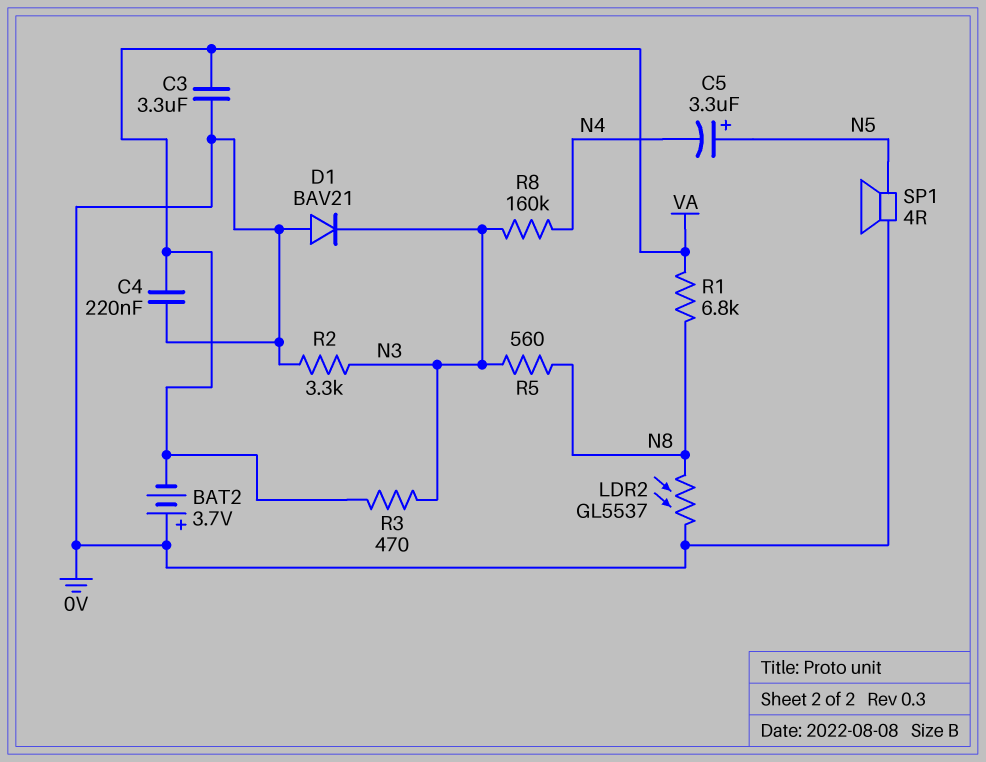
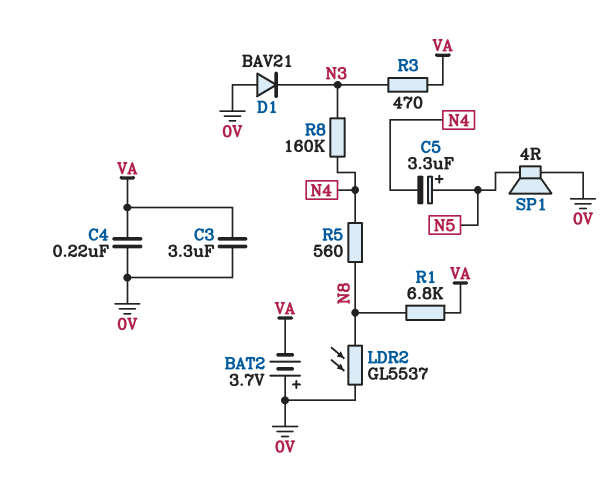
R2: 3.3k (0V, N3) -> none
R5: 560 (N3, N8) -> 560 (N4, N8)

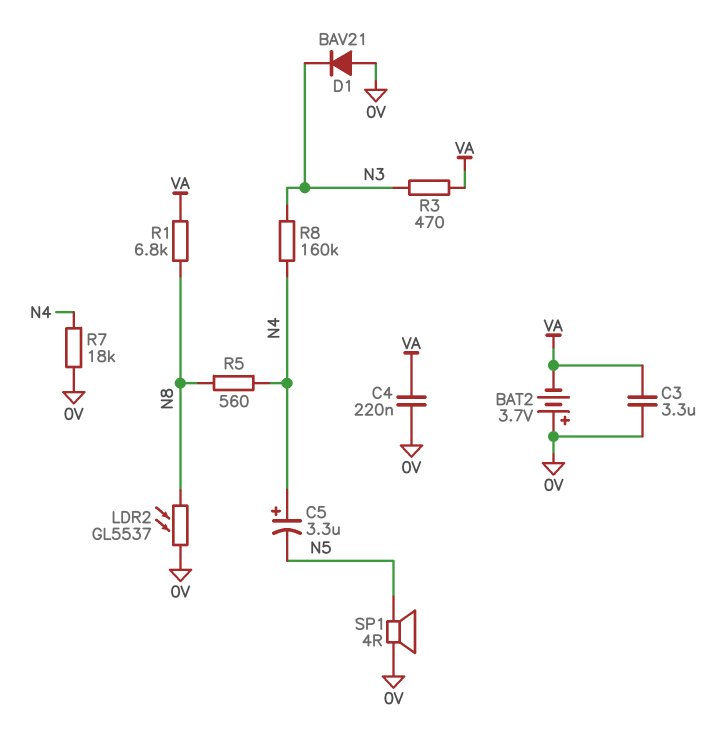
C5: 3.3uF (plus N5, minus N4) -> 3.3uF (plus N4, minus N5)
R7: none -> 18k (0V, N4)

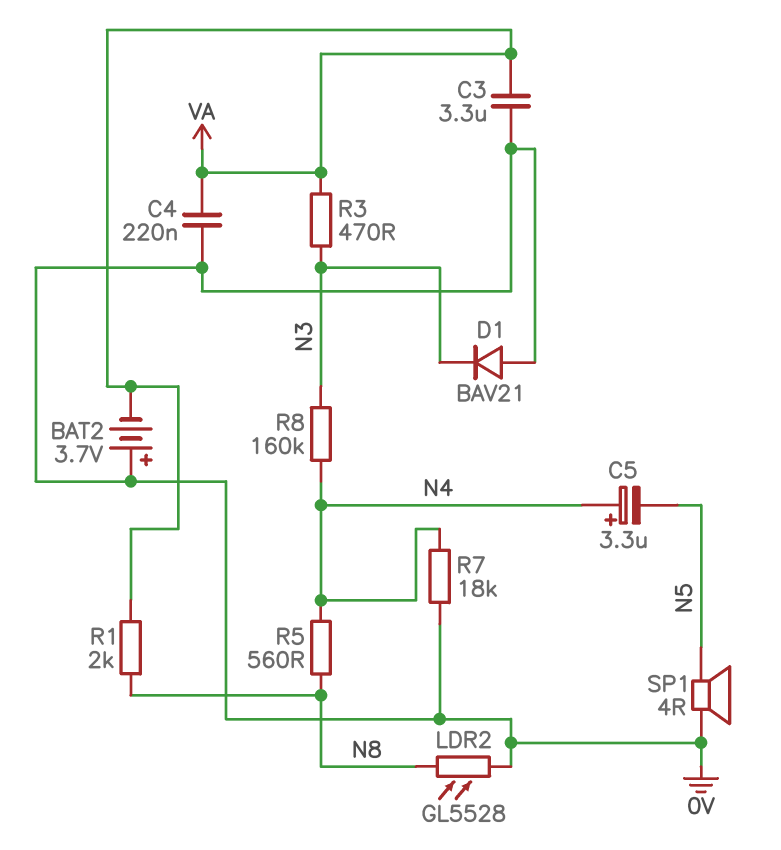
LDR2: GL5537 (0V, N8) -> GL5528 (0V, N8)
R1: 6.8k (N8, VA) -> 2k (N8, VA)

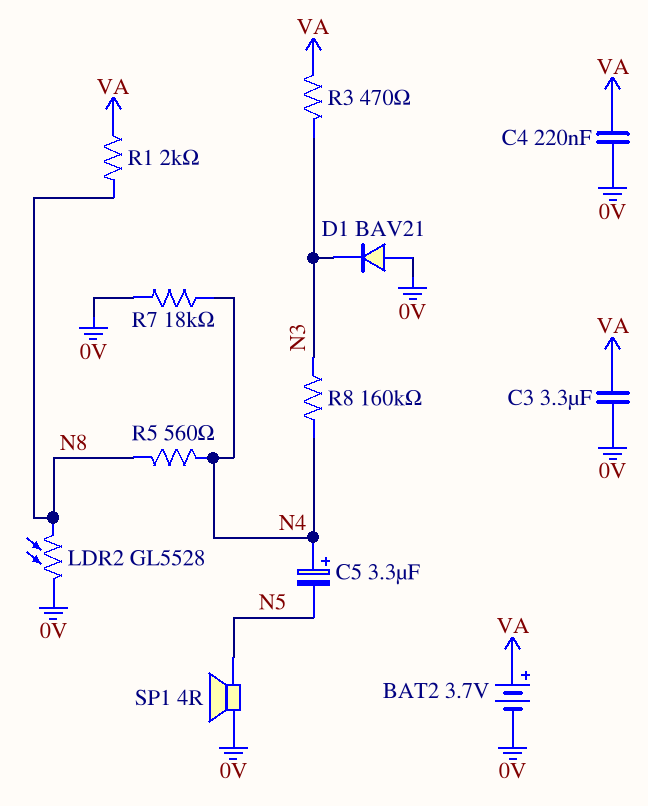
BAT2: 3.7V (plus 0V, minus VA) -> 3.7V (plus VA, minus 0V)

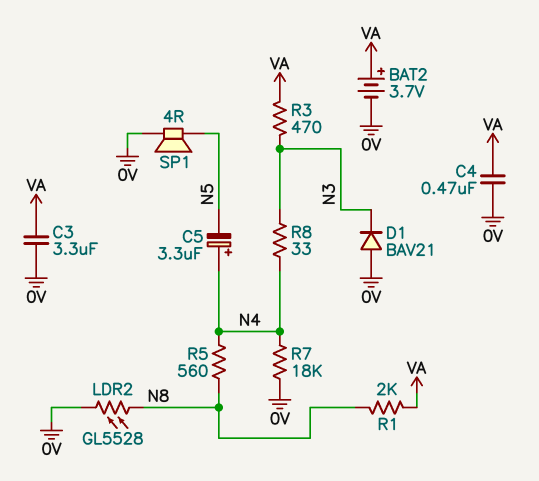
C4: 220nF (0V, VA) -> 470nF (0V, VA)
R8: 160k (N3, N4) -> 33 (N3, N4)

